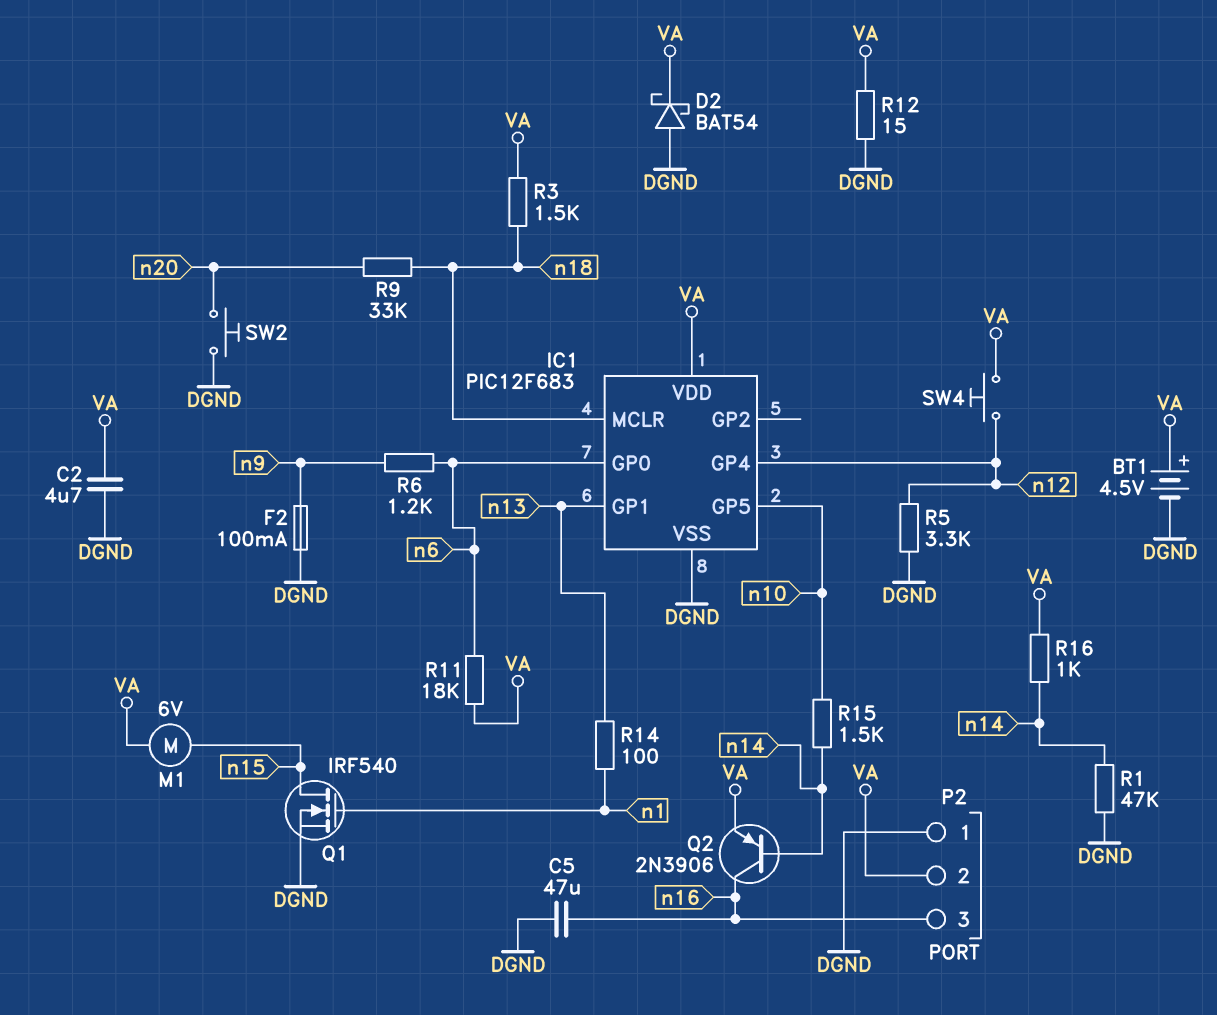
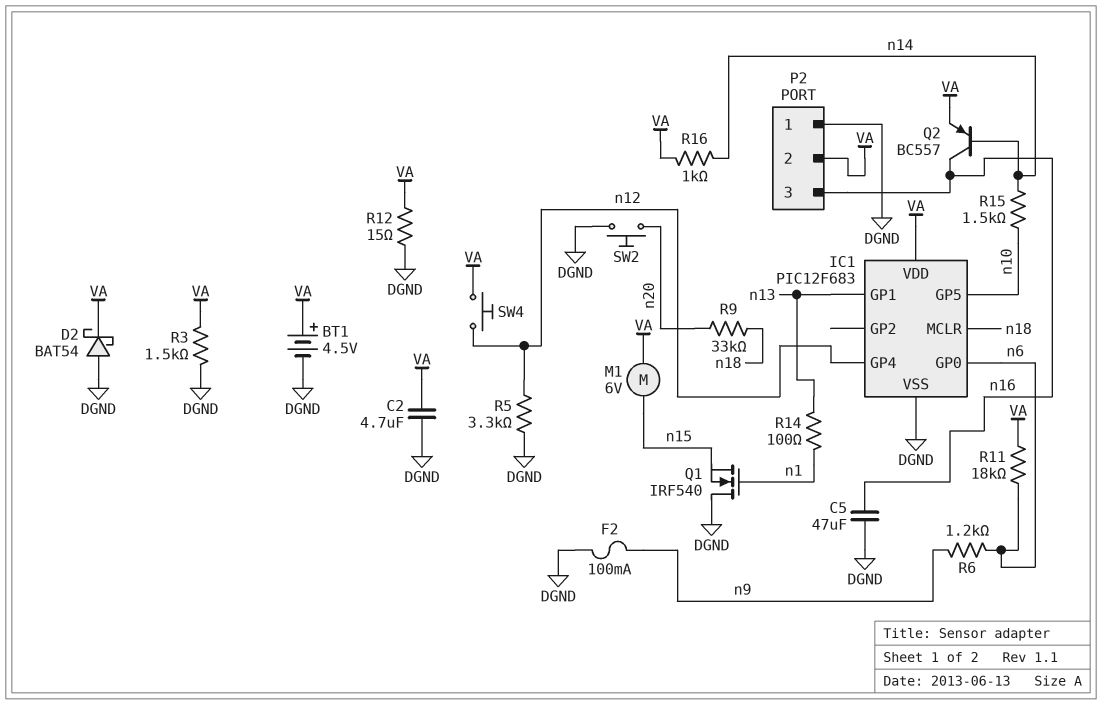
Q1: NMOS IRF540 (G n1, D n15, S DGND) -> NMOS IRF540 (G n1, D DGND, S n15)
Q2: PNP 2N3906 (B n14, C n16, E VA) -> PNP BC557 (B n14, C n16, E VA)
R1: 47k (DGND, n14) -> none
R3: 1.5k (VA, n18) -> 1.5k (DGND, VA)

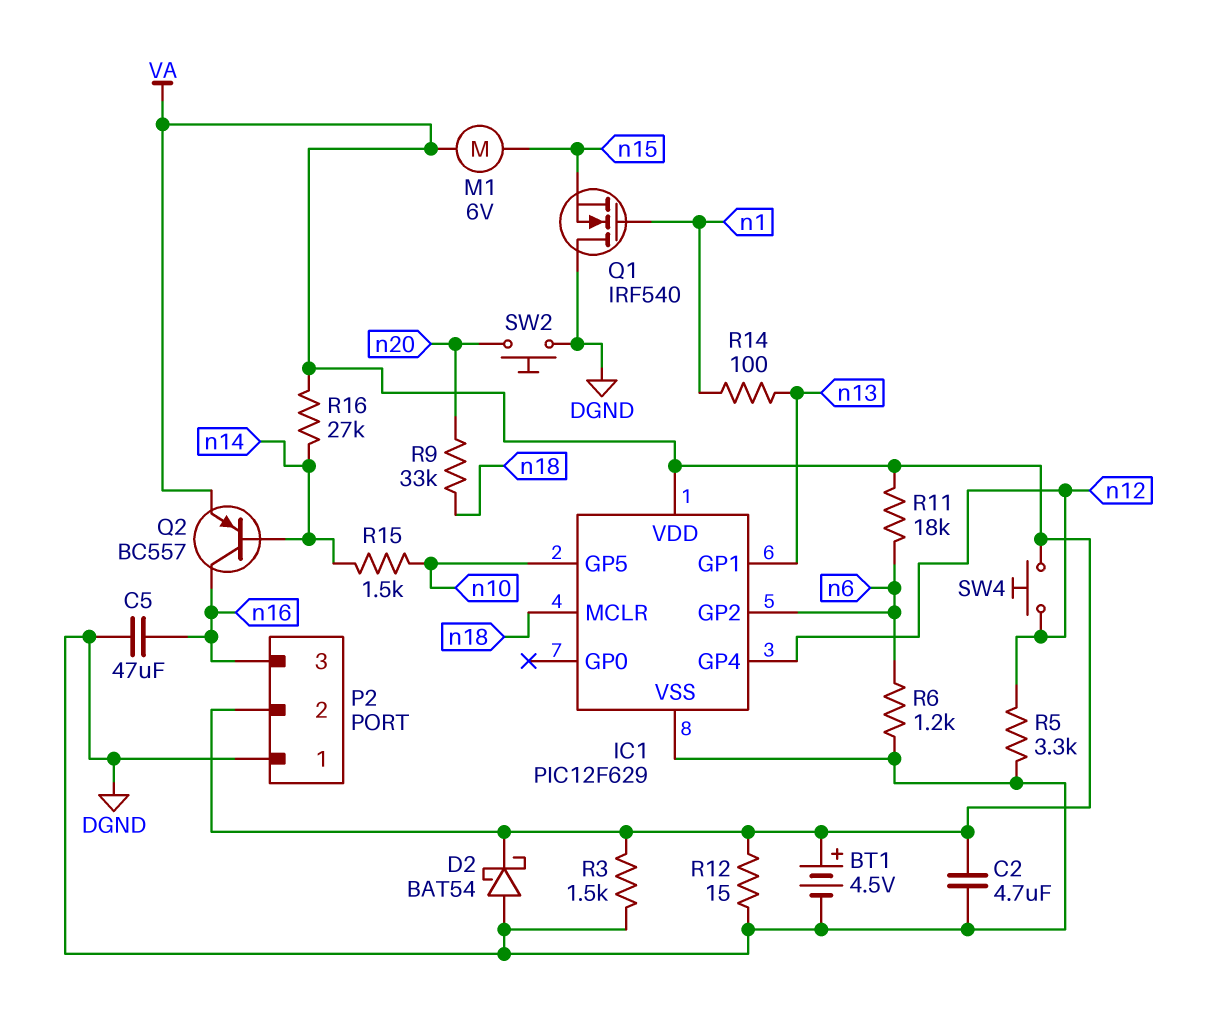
F2: 100mA (DGND, n9) -> none
IC1: PIC12F683 -> PIC12F629
IC1 pin GP0: n6 -> none
IC1 pin GP2: none -> n6
R6: 1.2k (n6, n9) -> 1.2k (DGND, n6)
R16: 1k (VA, n14) -> 27k (VA, n14)

